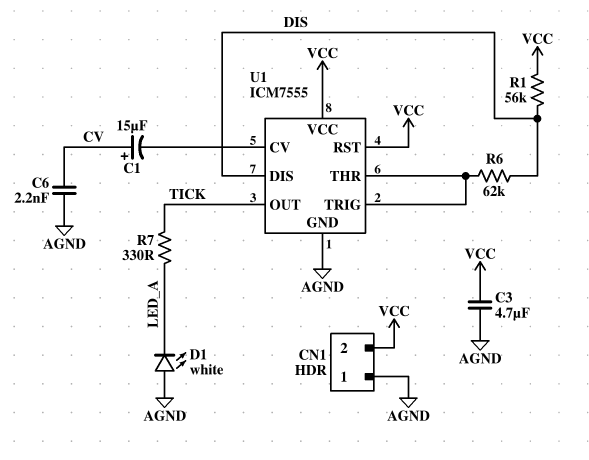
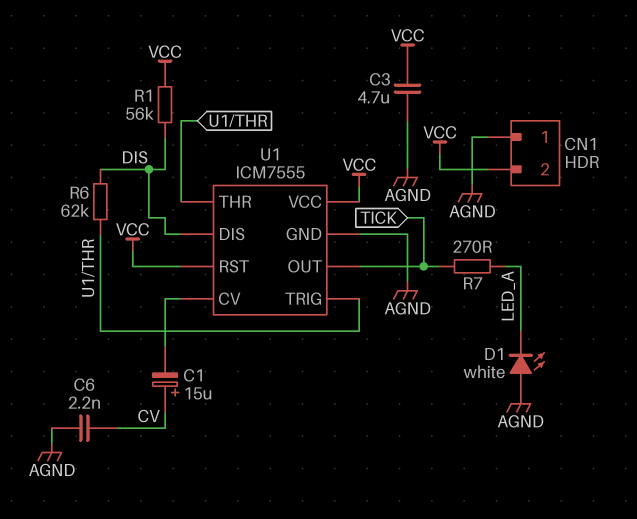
R7: 330 (LED_A, TICK) -> 270 (LED_A, TICK)

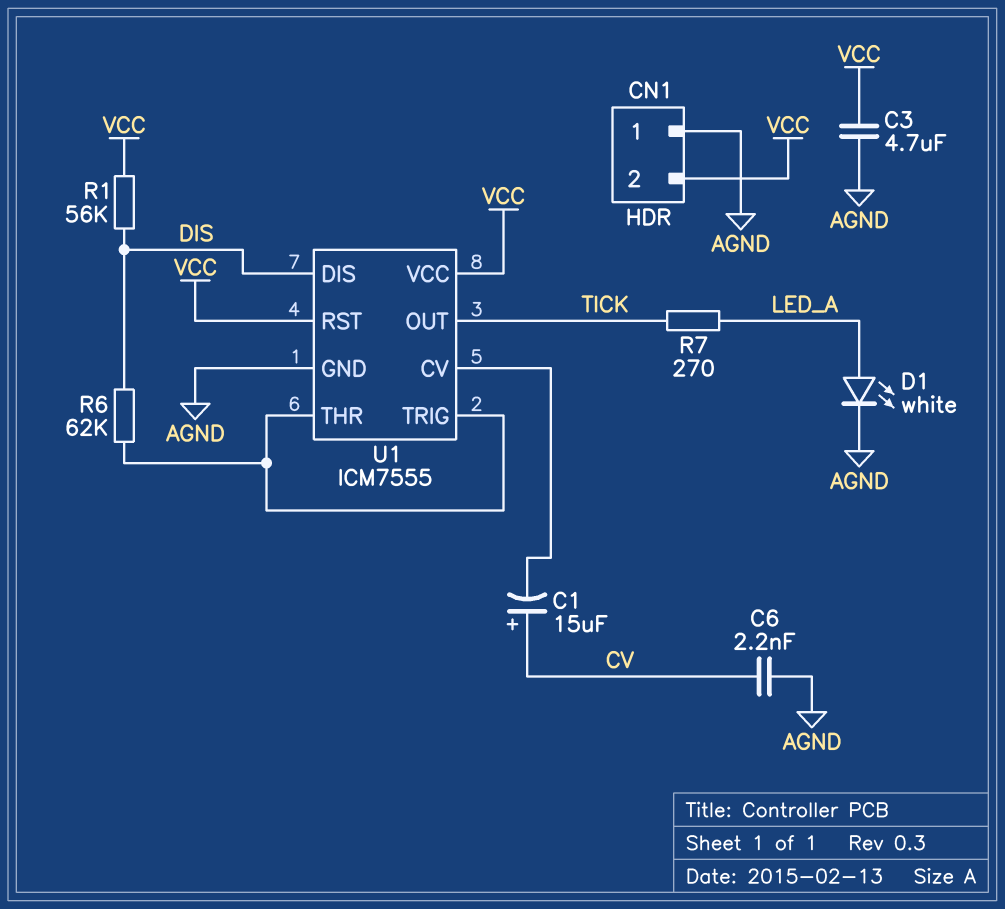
D1: LED white (A AGND, K LED_A) -> LED white (A LED_A, K AGND)

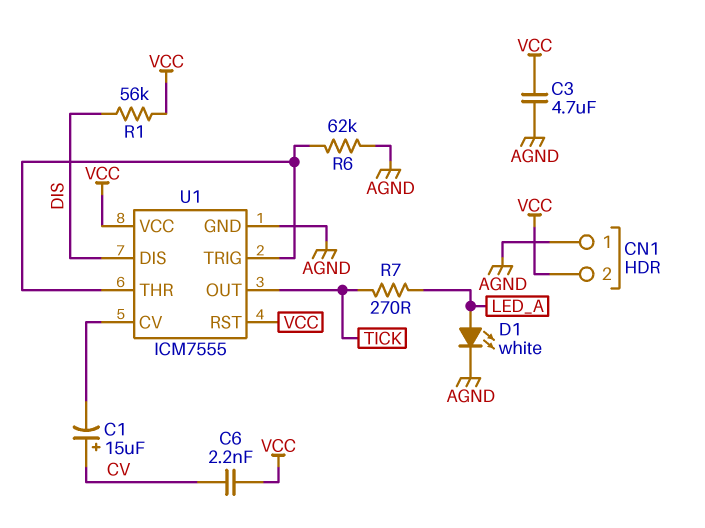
C6: 2.2nF (AGND, CV) -> 2.2nF (CV, VCC)
R6: 62k (DIS, U1/THR) -> 62k (AGND, U1/THR)

